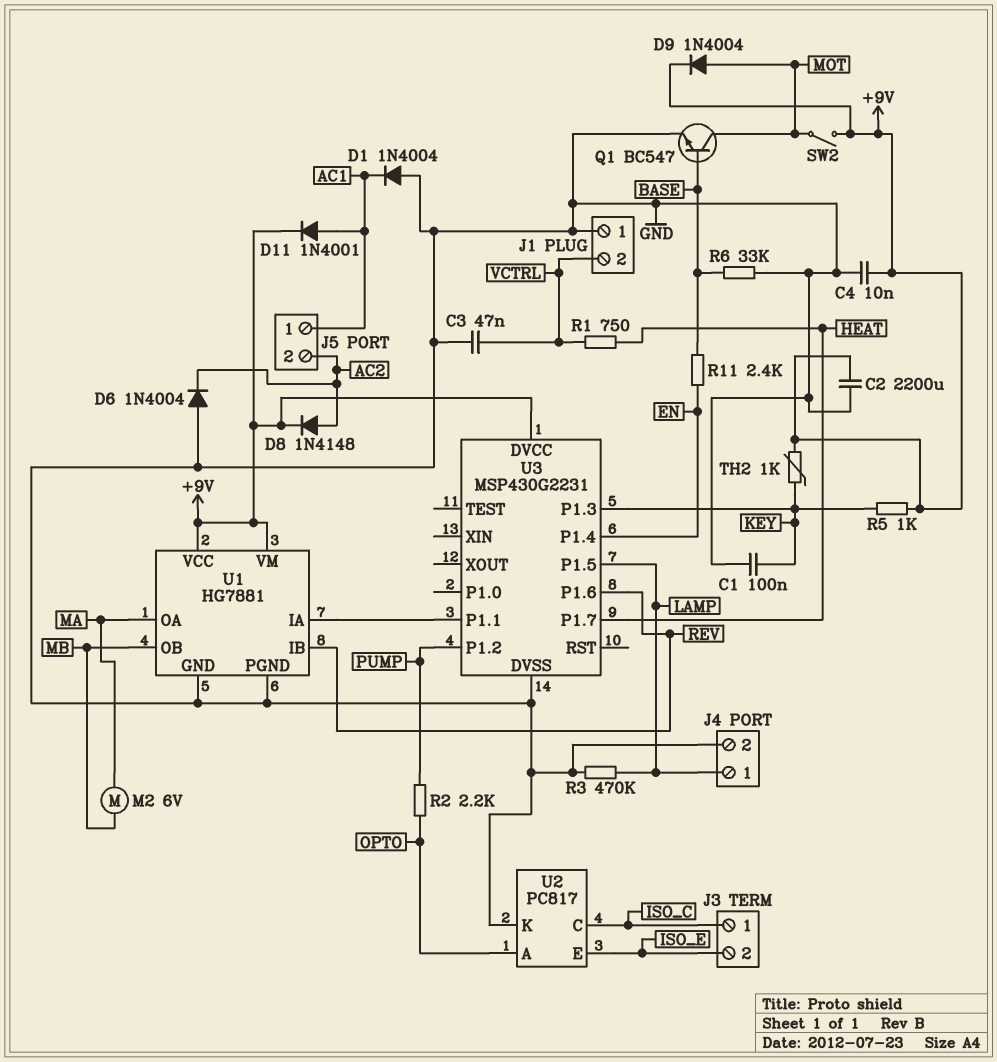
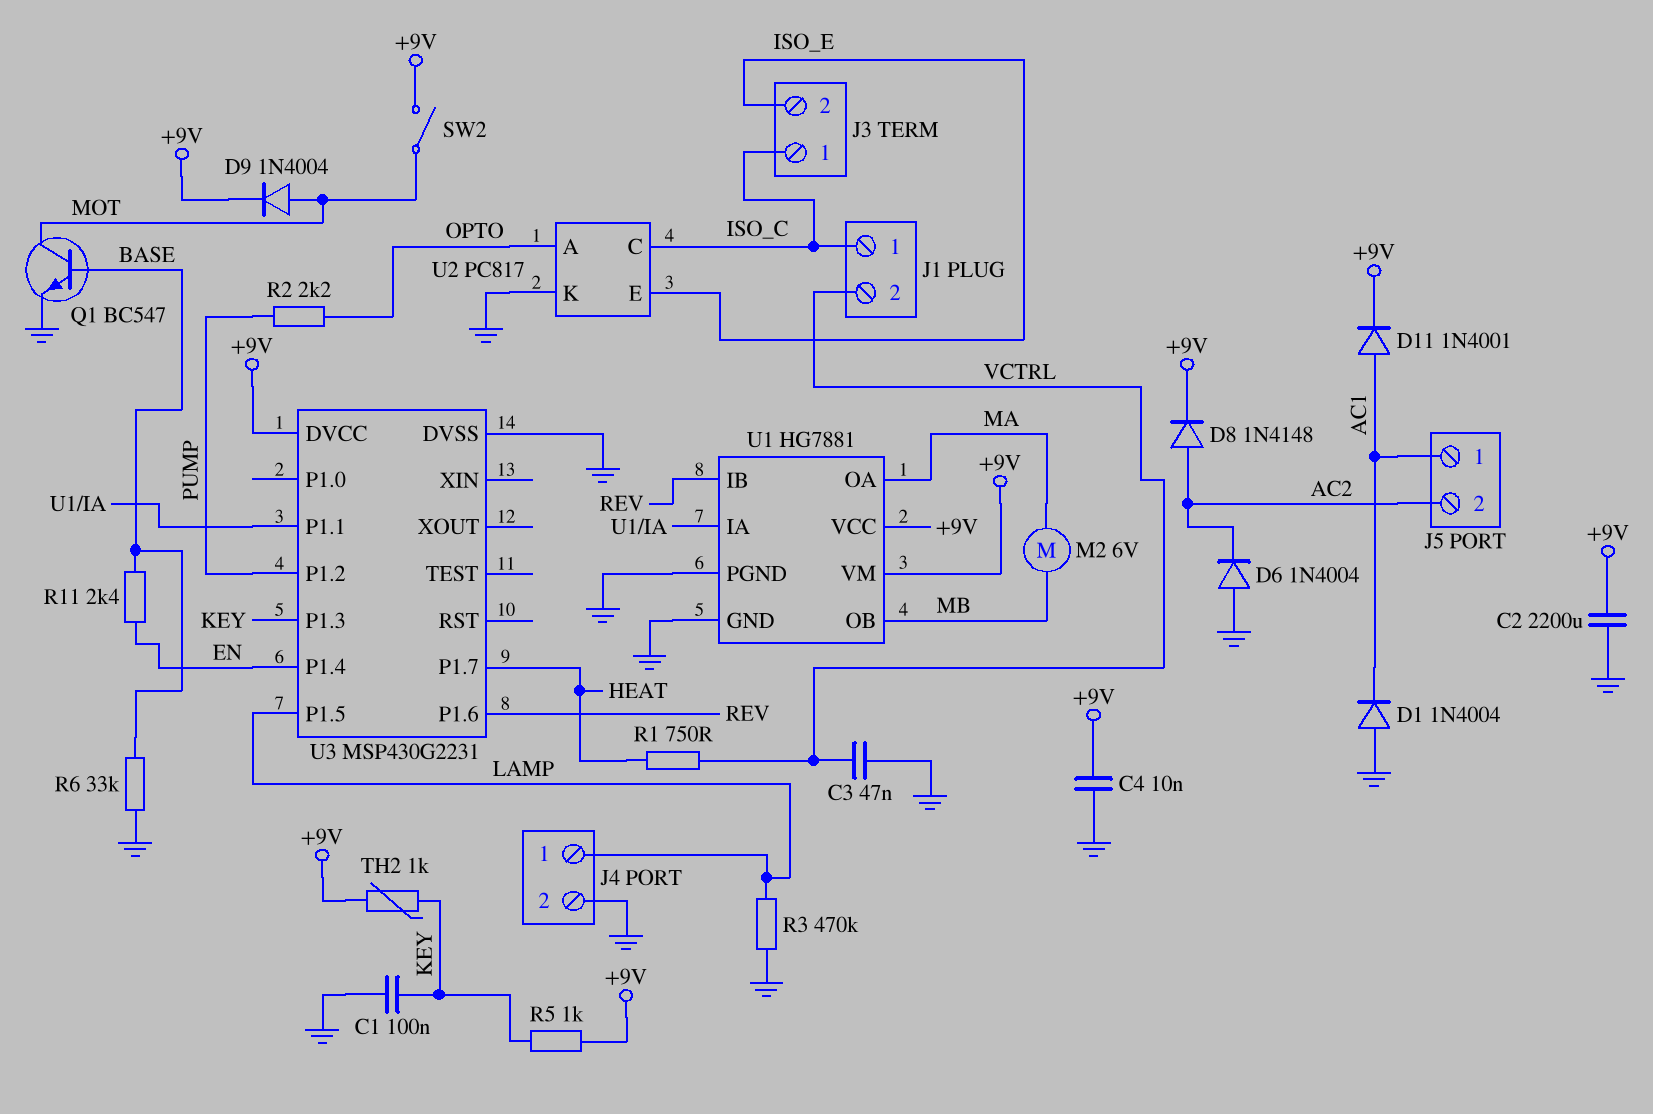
J1 pin 1: GND -> ISO_C

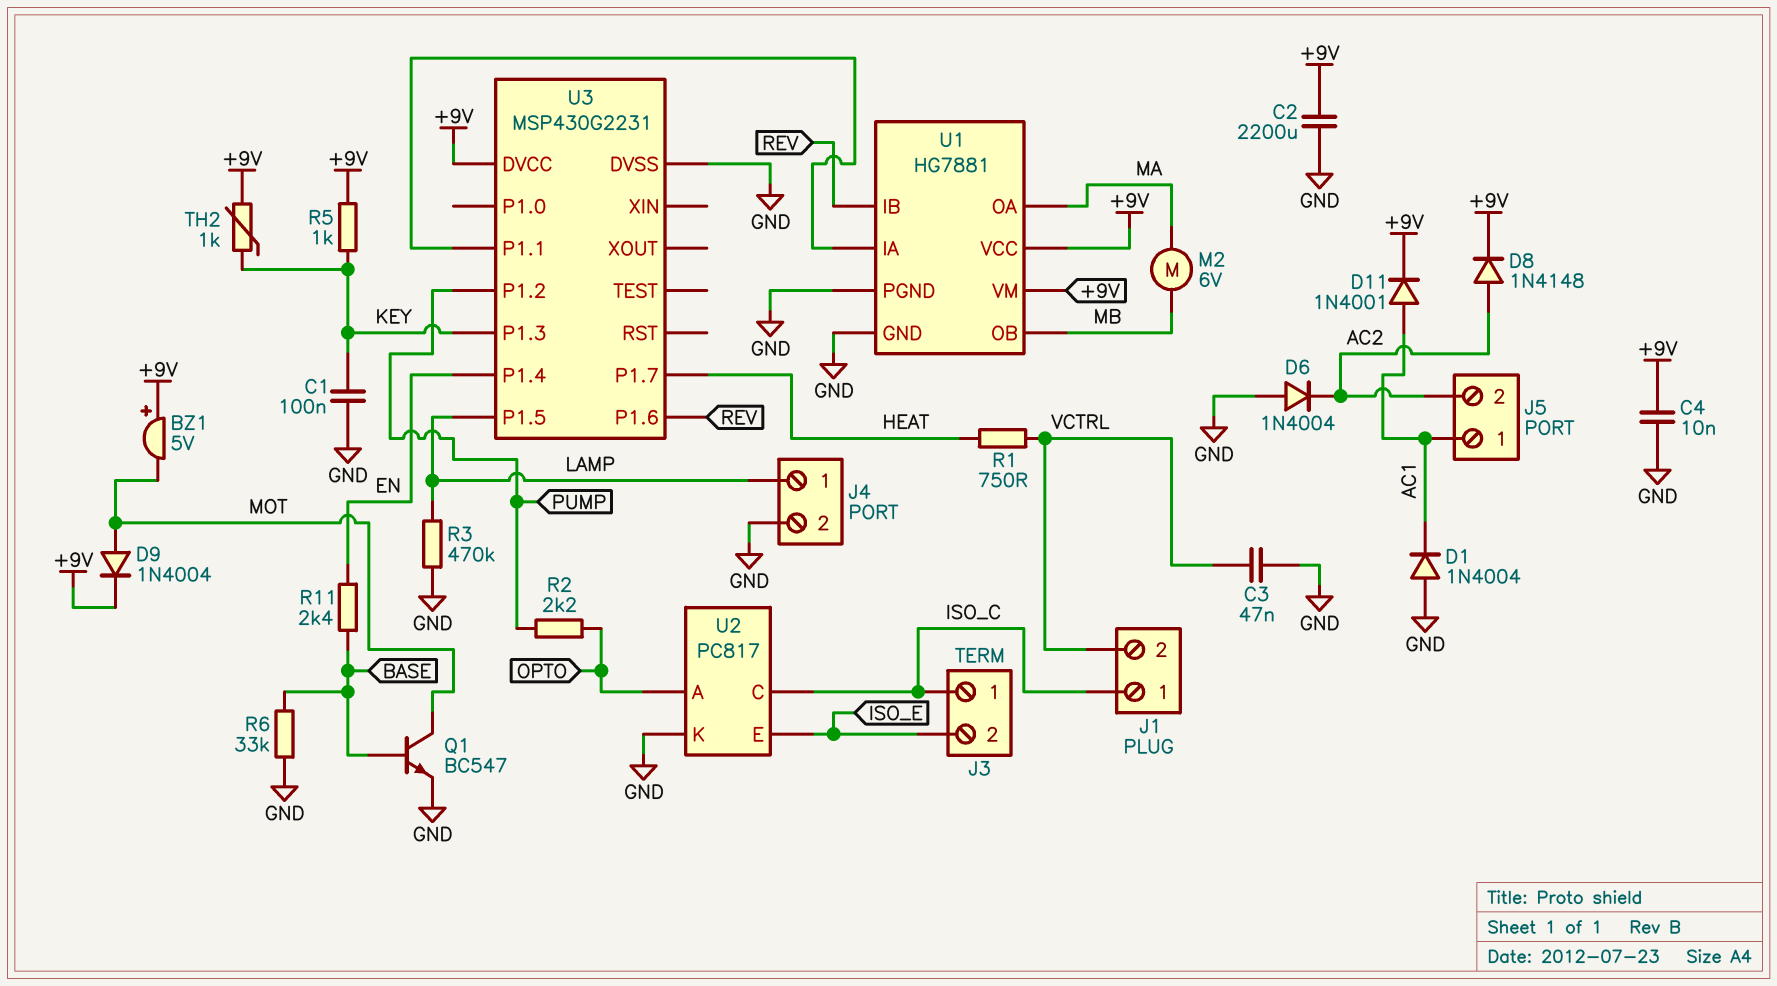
BZ1: none -> buzzer 5V (plus +9V, minus MOT)
SW2: switch (+9V, MOT) -> none

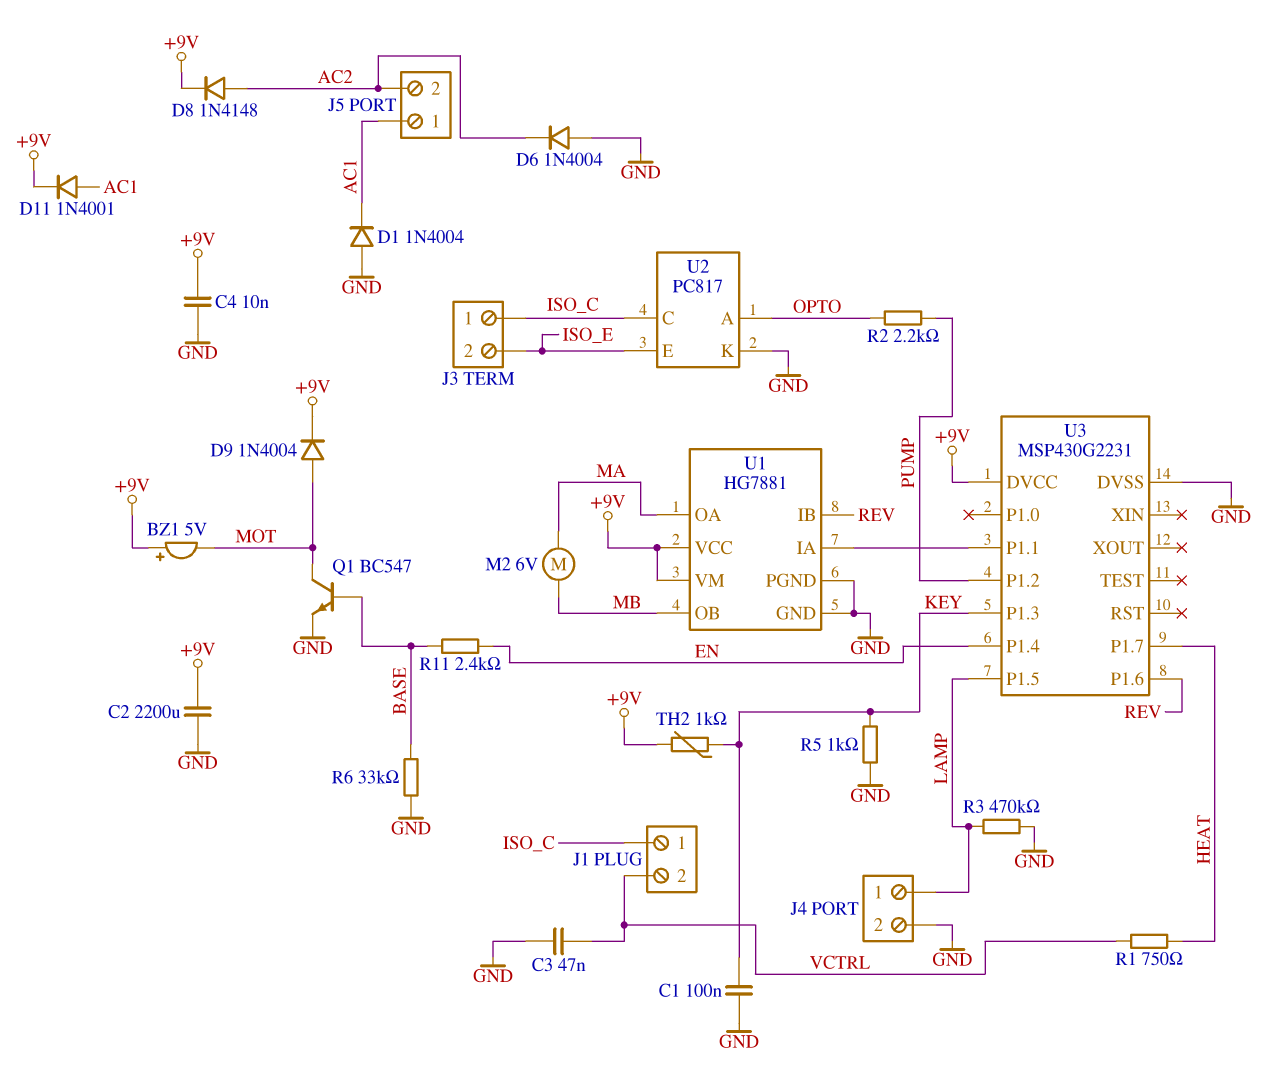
R5: 1k (+9V, KEY) -> 1k (GND, KEY)

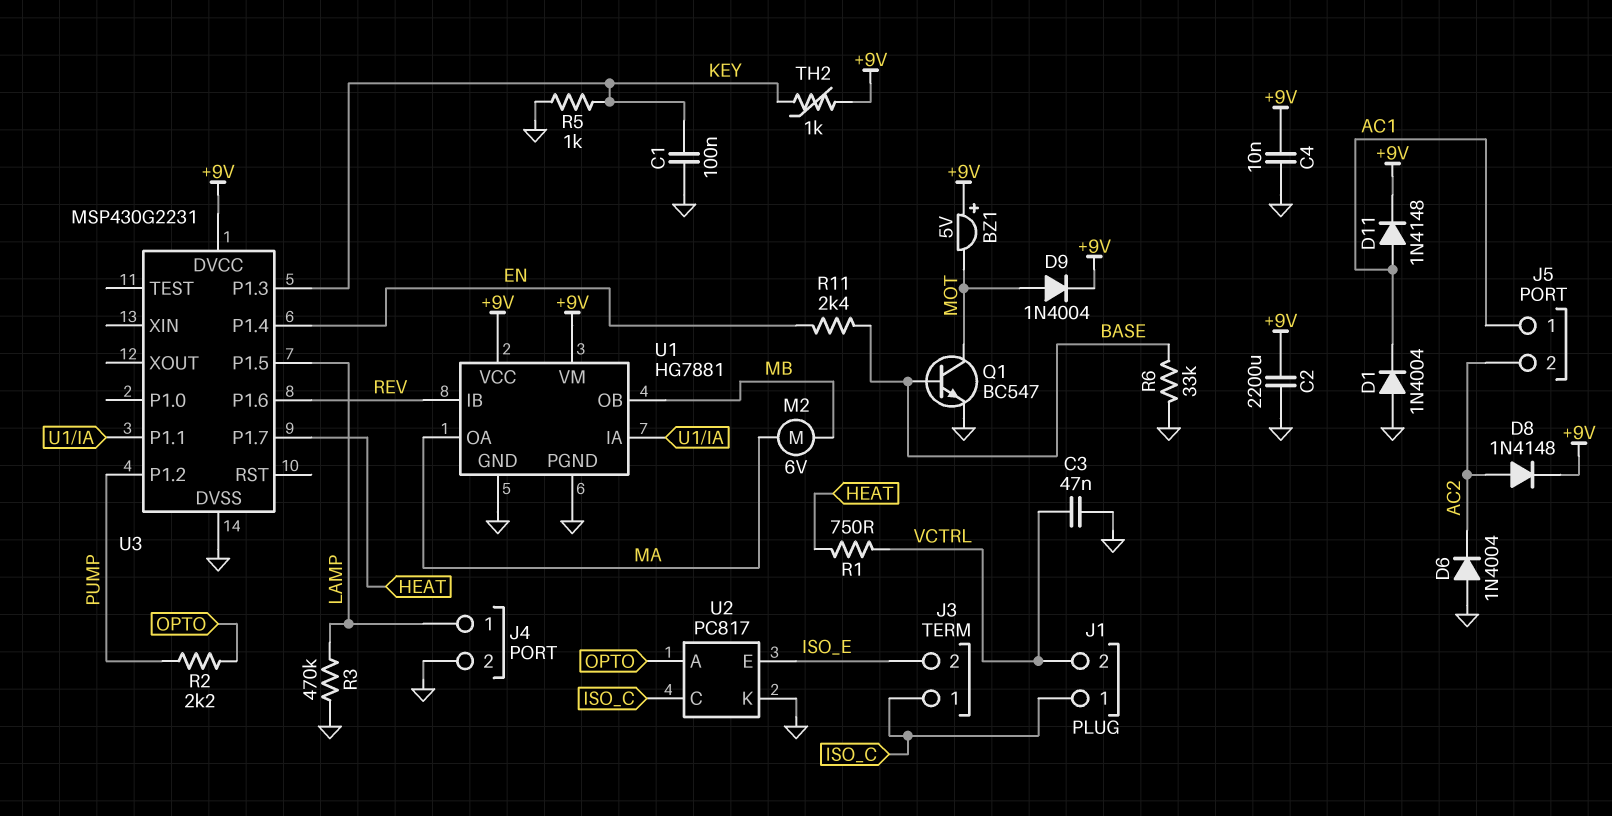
D11: diode 1N4001 (A AC1, K +9V) -> diode 1N4148 (A AC1, K +9V)

